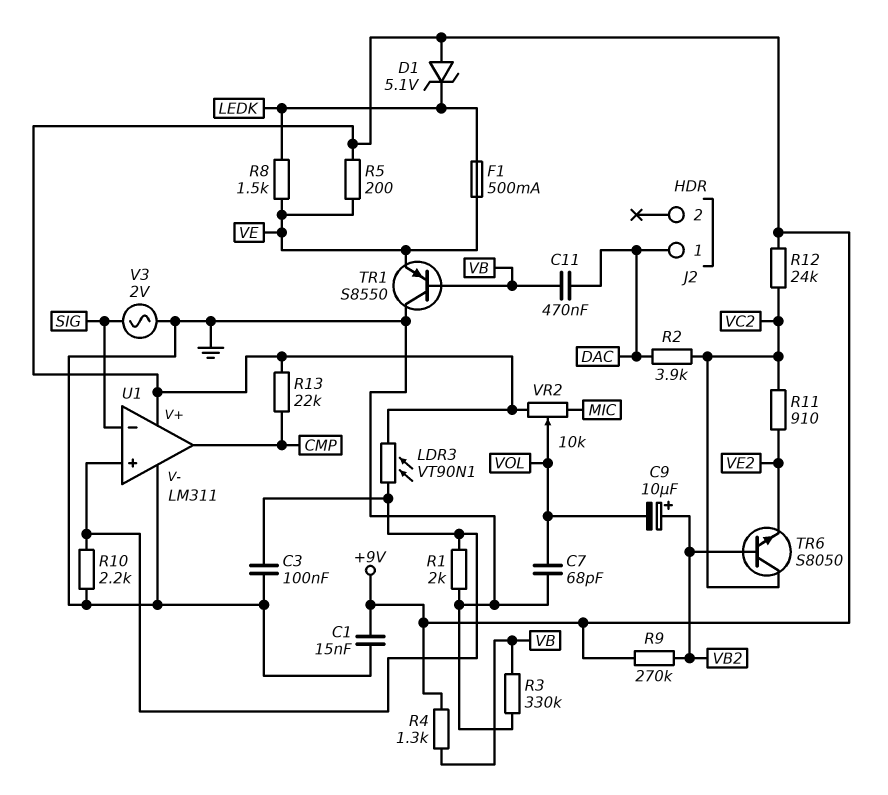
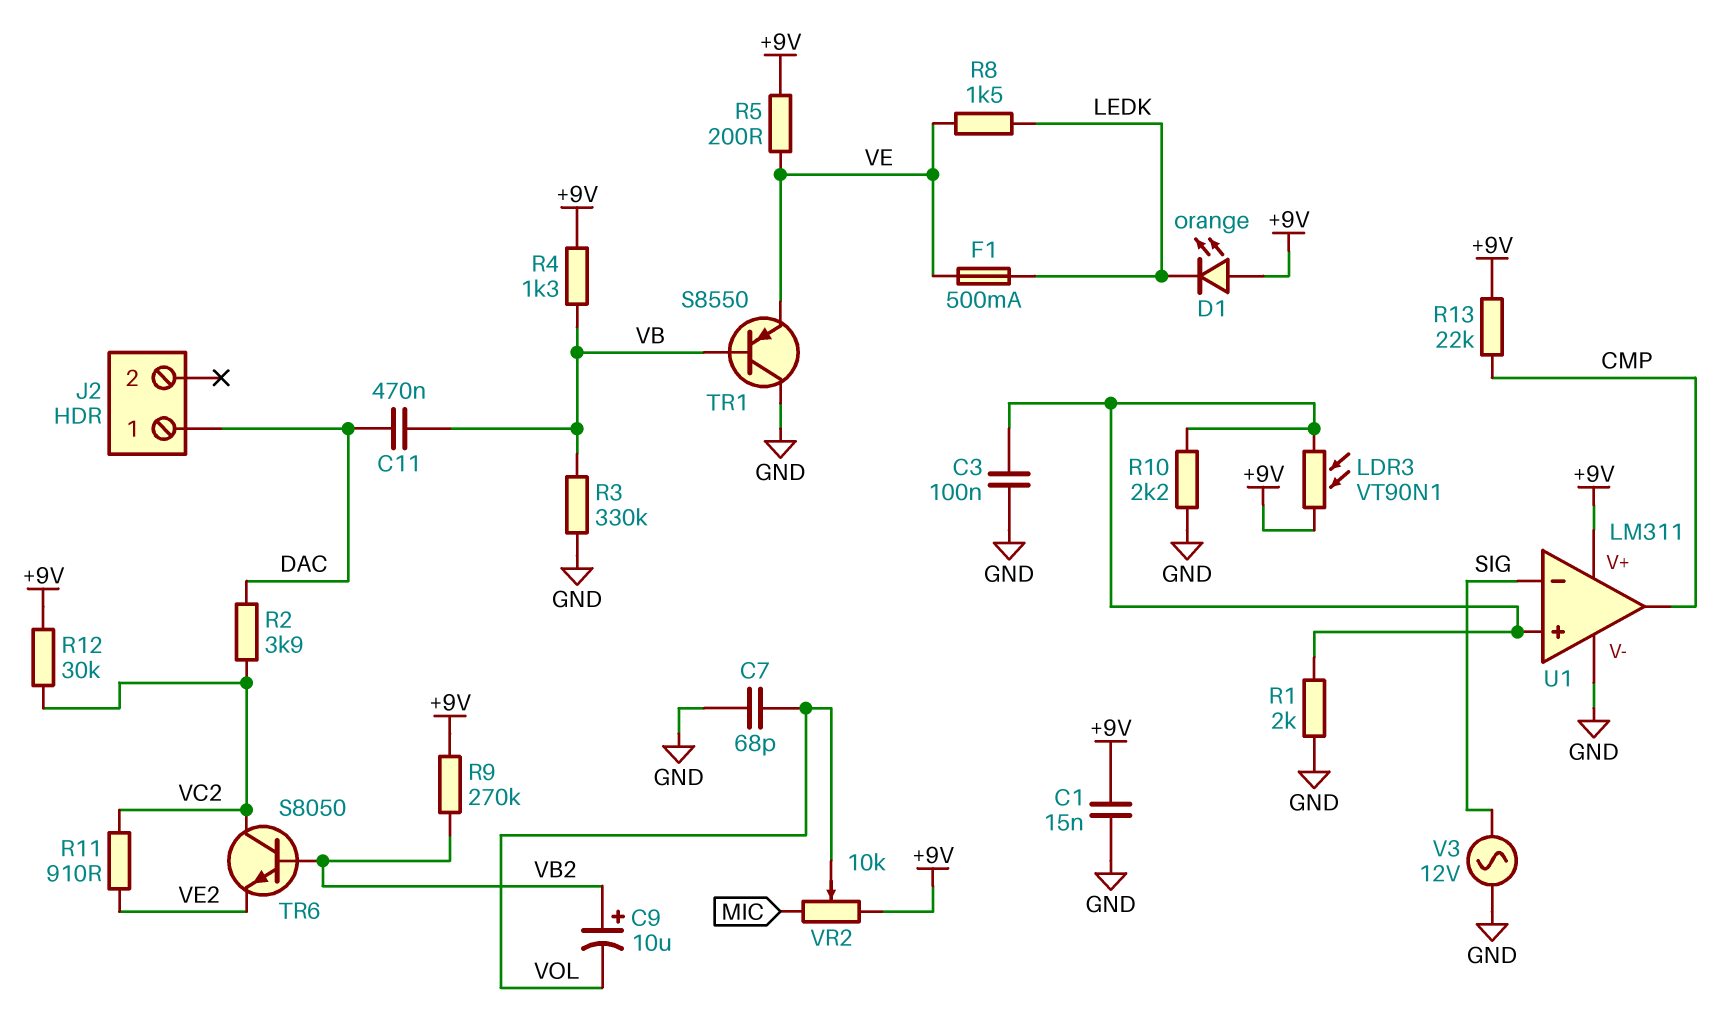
D1: zener 5.1V (A +9V, K LEDK) -> LED orange (A +9V, K LEDK)
R12: 24k (+9V, VC2) -> 30k (+9V, VC2)
V3: AC 2V (GND, SIG) -> AC 12V (GND, SIG)

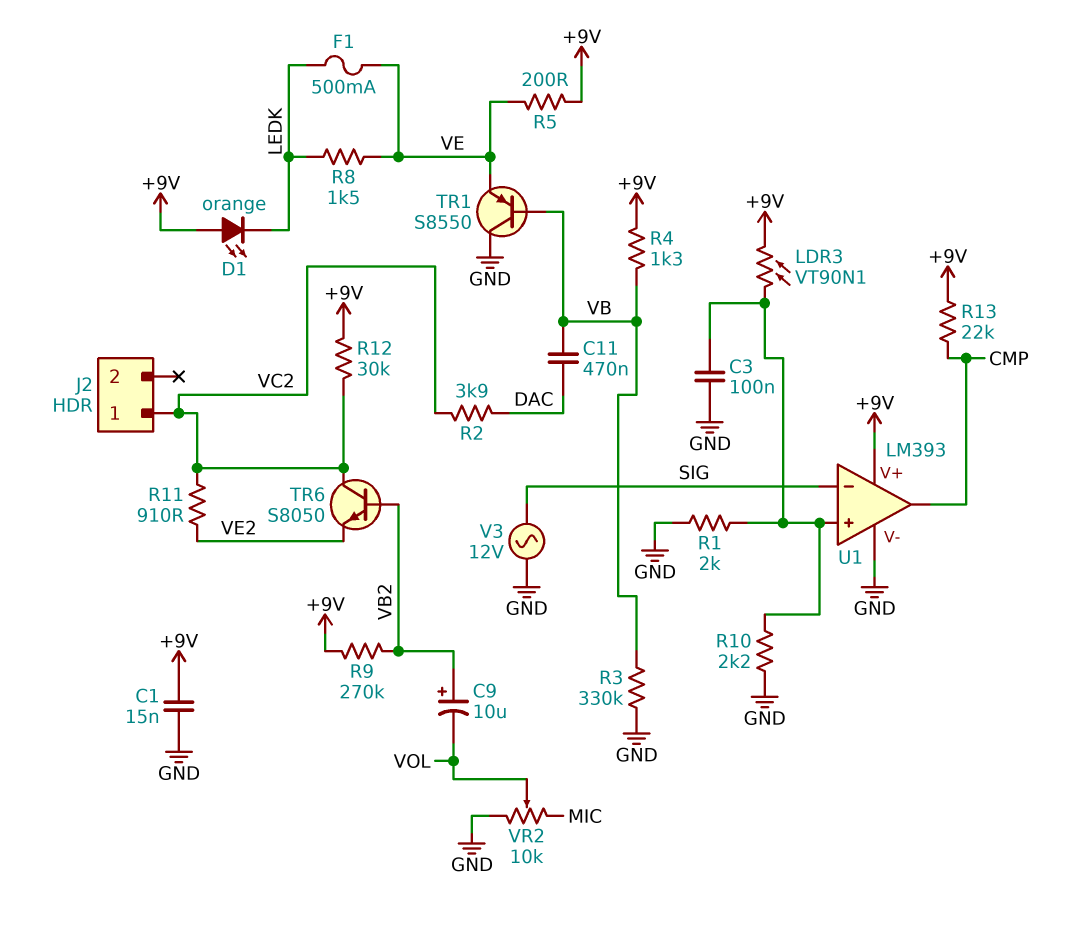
C7: 68pF (GND, VOL) -> none
J2 pin 1: DAC -> VC2
U1: LM311 -> LM393
VR2: 10k (+9V, MIC, wiper VOL) -> 10k (GND, MIC, wiper VOL)

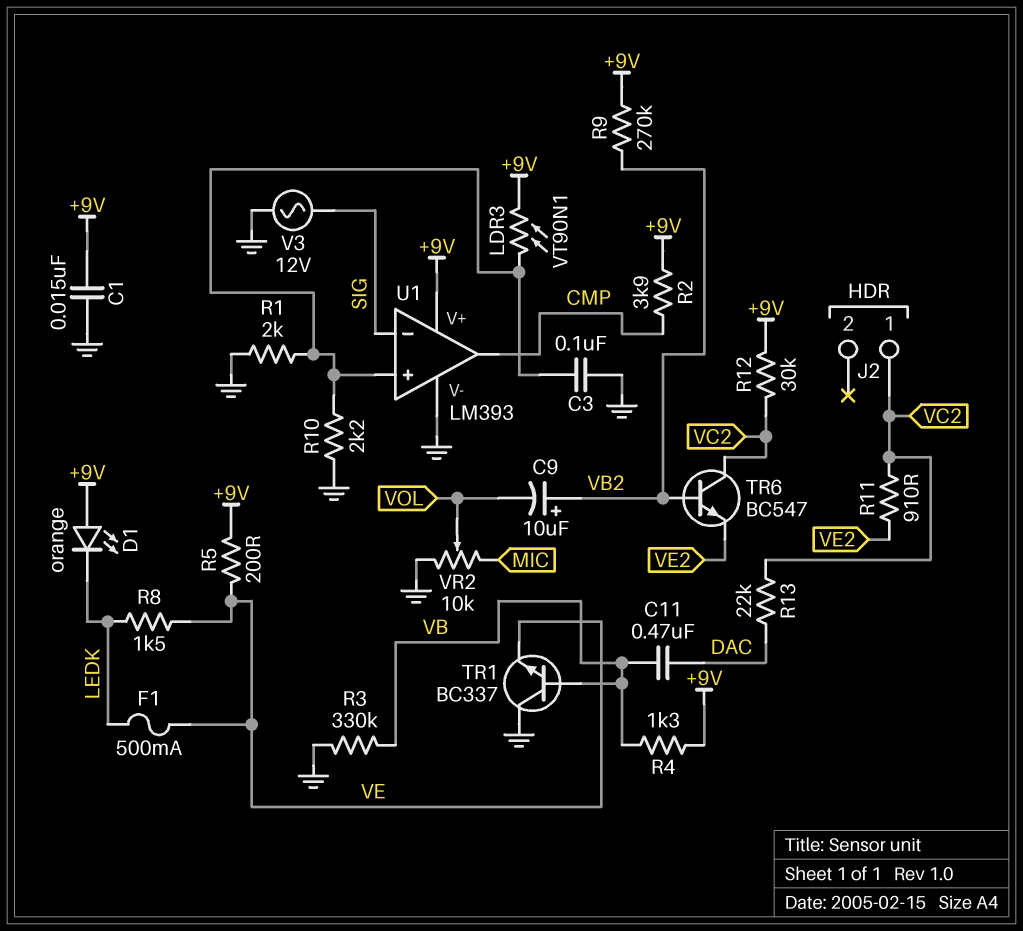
R2: 3.9k (DAC, VC2) -> 3.9k (+9V, CMP)
R13: 22k (+9V, CMP) -> 22k (DAC, VC2)
TR1: PNP S8550 (B VB, C GND, E VE) -> NPN BC337 (B VB, C GND, E VE)
TR6: NPN S8050 (B VB2, C VC2, E VE2) -> NPN BC547 (B VB2, C VC2, E VE2)

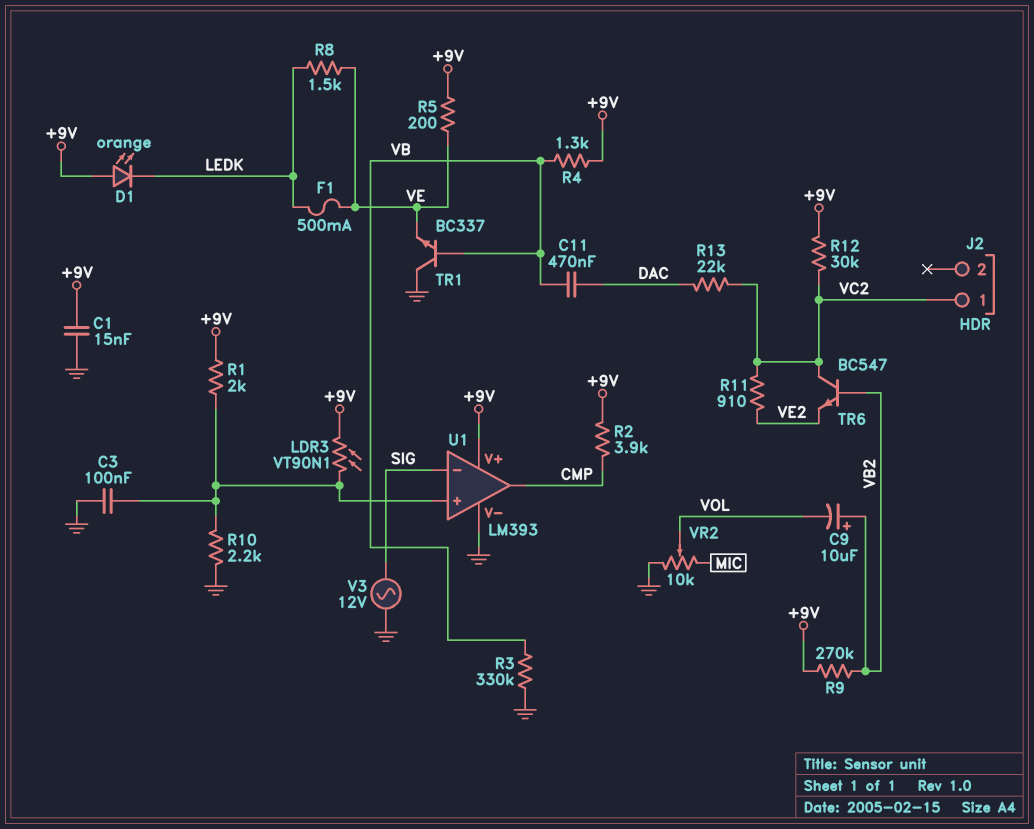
R1: 2k (GND, U1/in+) -> 2k (+9V, U1/in+)

